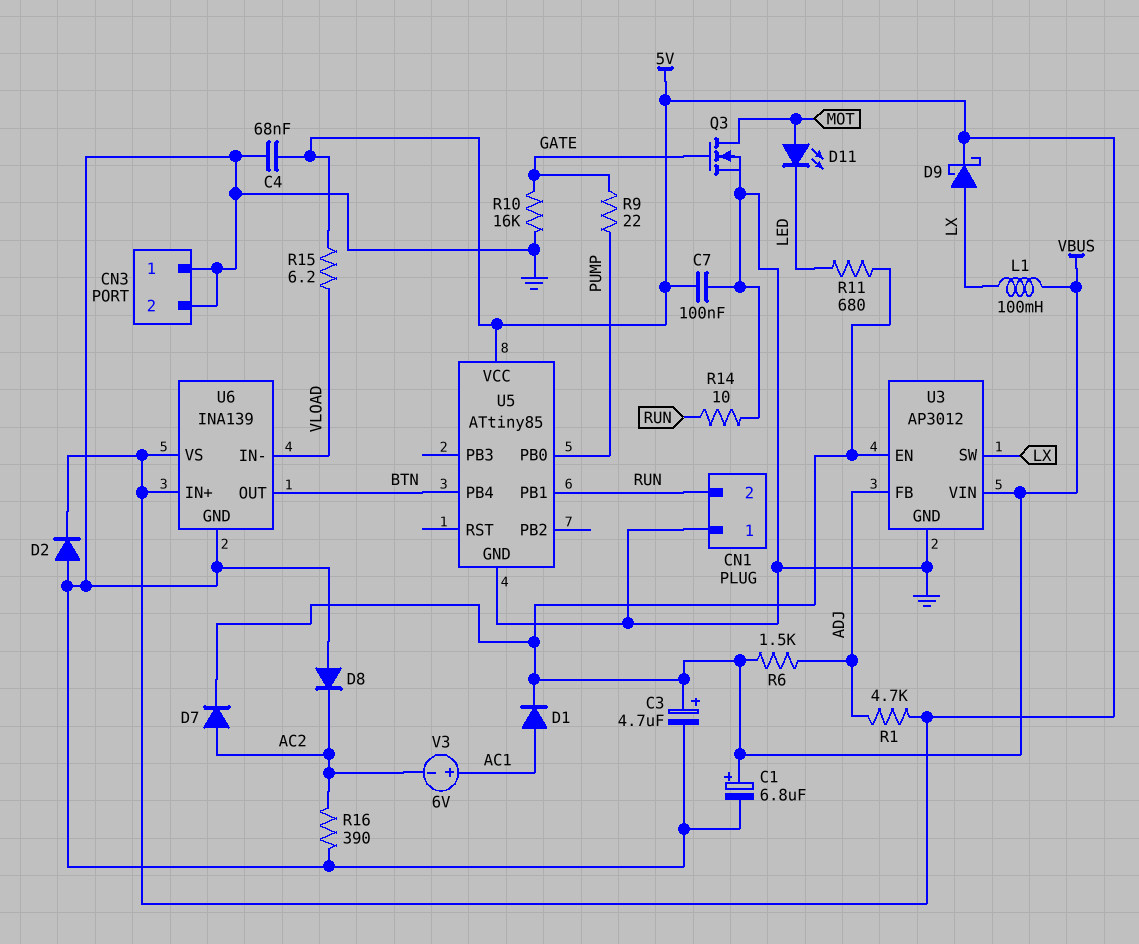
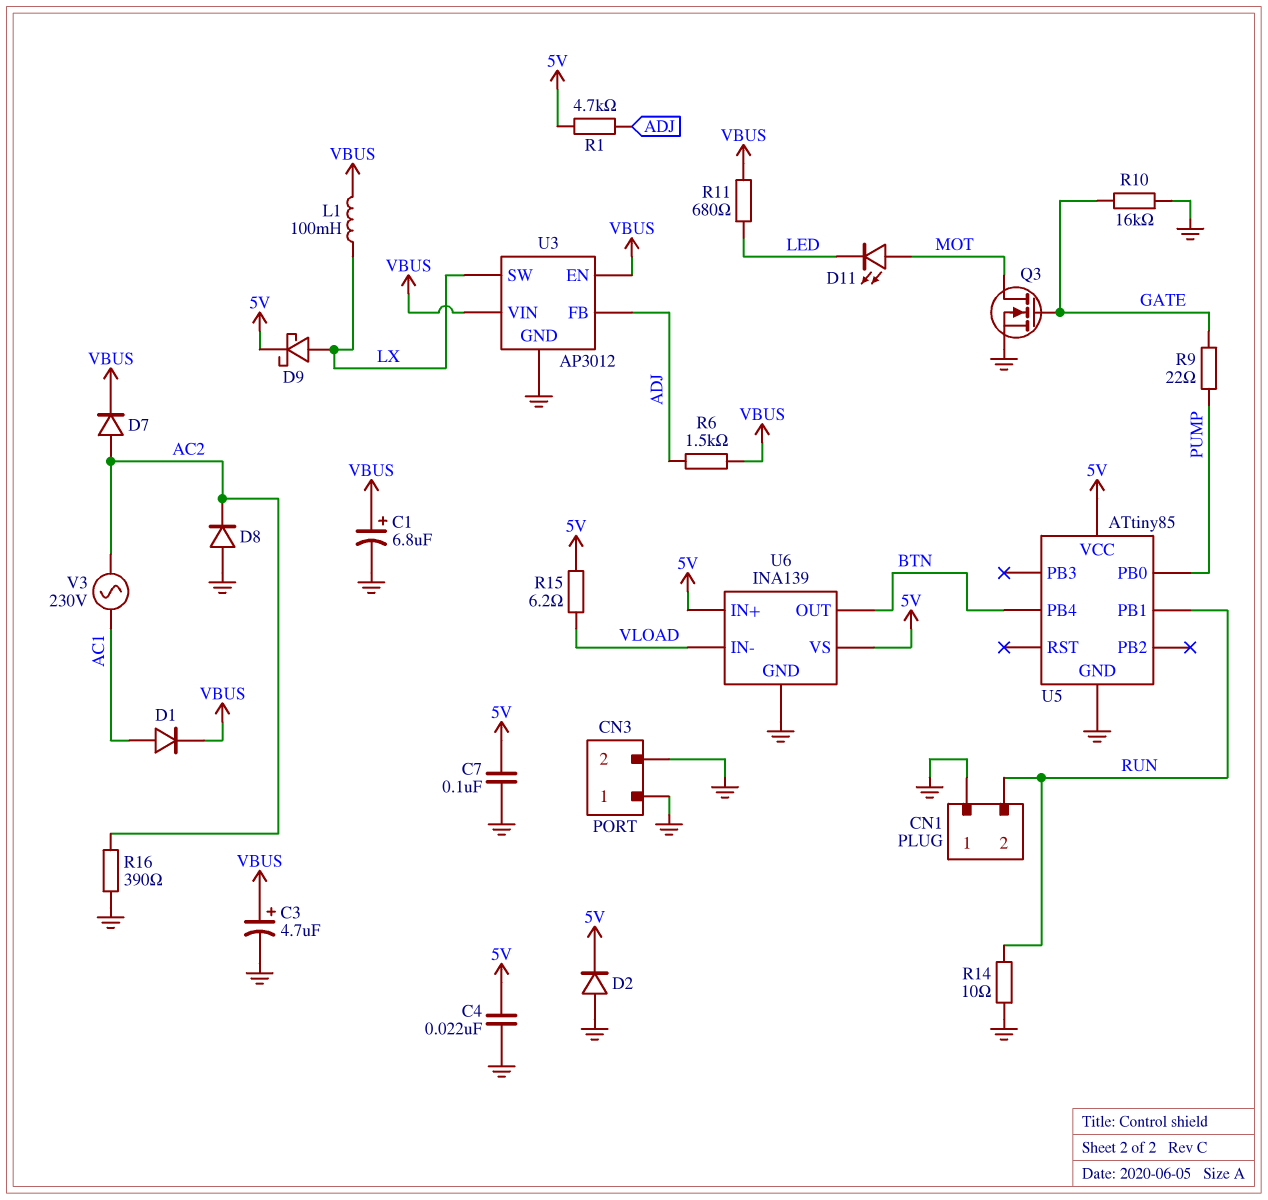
C4: 68nF (5V, GND) -> 22nF (5V, GND)
V3: 6V (plus AC1, minus AC2) -> AC 230V (AC1, AC2)

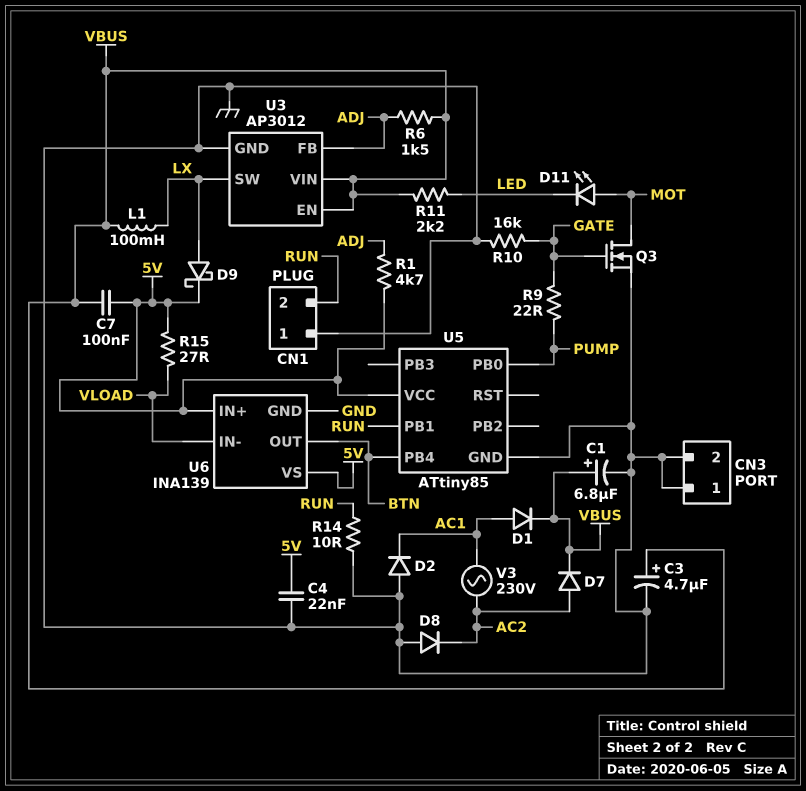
C7: 100nF (5V, GND) -> 100nF (5V, VBUS)
D2: diode (A GND, K 5V) -> diode (A GND, K AC1)
R11: 680 (LED, VBUS) -> 2.2k (LED, VBUS)
R15: 6.2 (5V, VLOAD) -> 27 (5V, VLOAD)
R16: 390 (AC2, GND) -> none

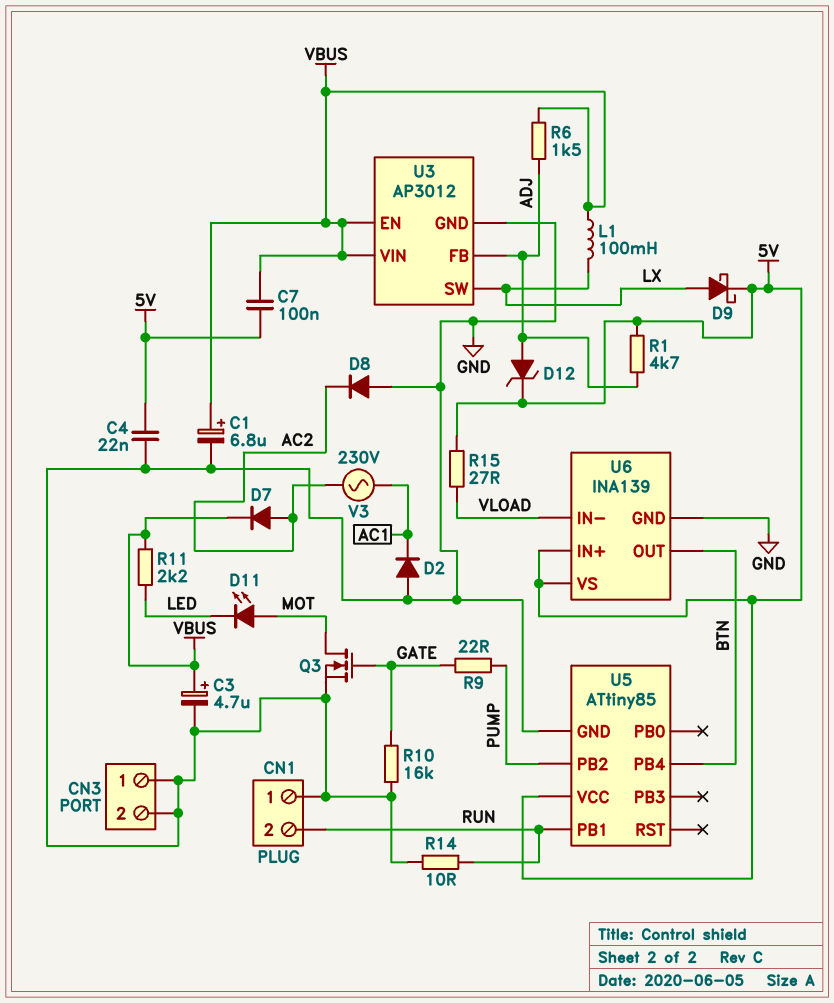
D1: diode (A AC1, K VBUS) -> none
D12: none -> zener (A ADJ, K 5V)
U5 pin PB0: PUMP -> none
U5 pin PB2: none -> PUMP

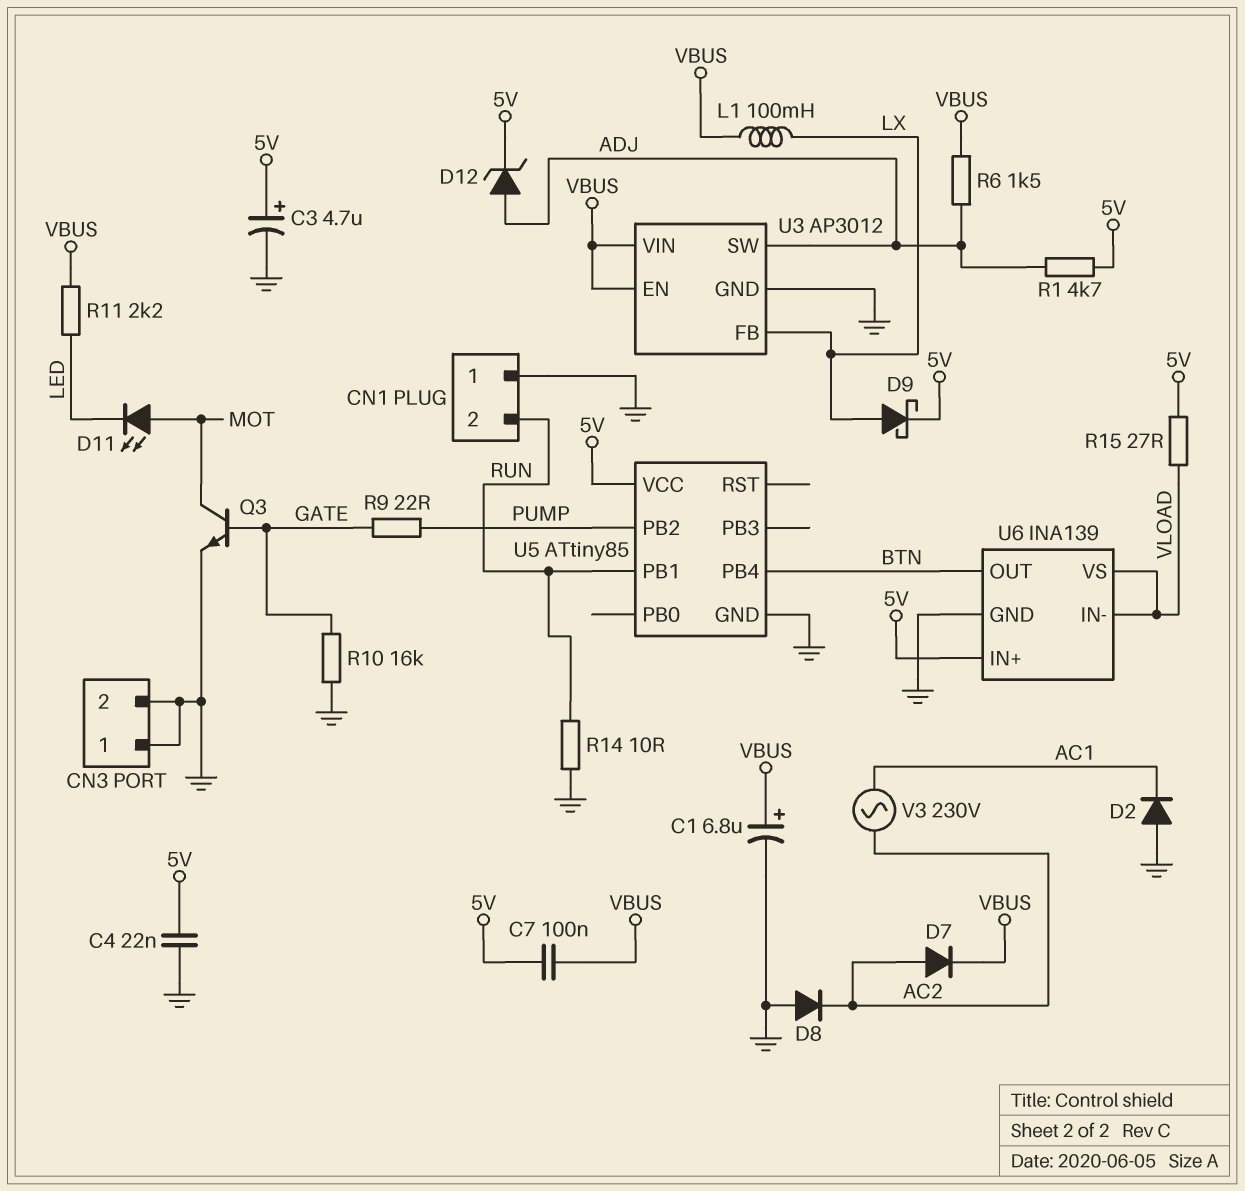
C3: 4.7uF (plus VBUS, minus GND) -> 4.7uF (plus 5V, minus GND)
Q3: NMOS (G GATE, D MOT, S GND) -> NPN (B GATE, C MOT, E GND)
U3 pin FB: ADJ -> LX
U3 pin SW: LX -> ADJ
U6 pin VS: 5V -> VLOAD

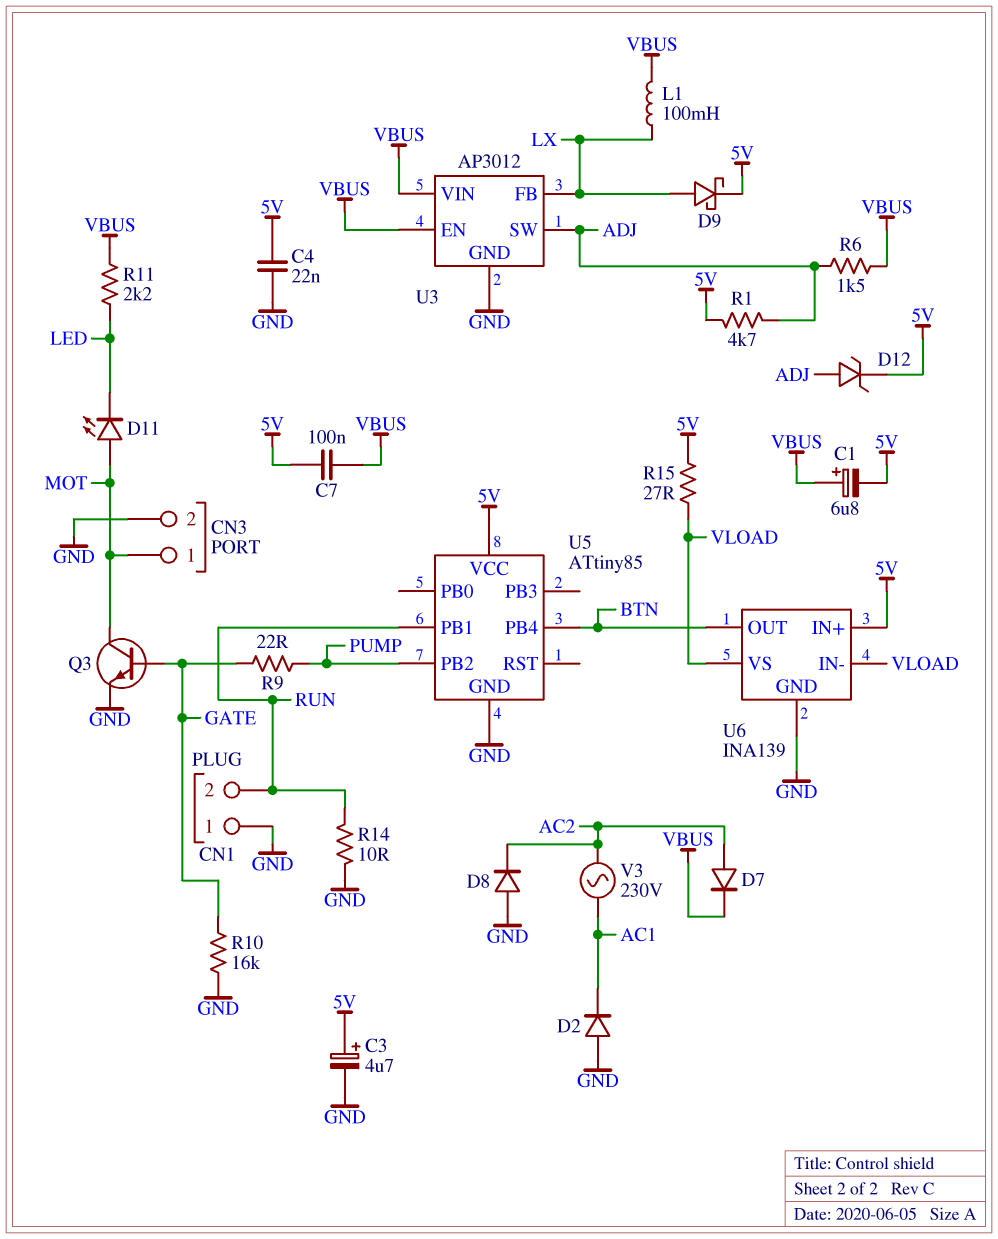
C1: 6.8uF (plus VBUS, minus GND) -> 6.8uF (plus VBUS, minus 5V)
CN3 pin 1: GND -> MOT

